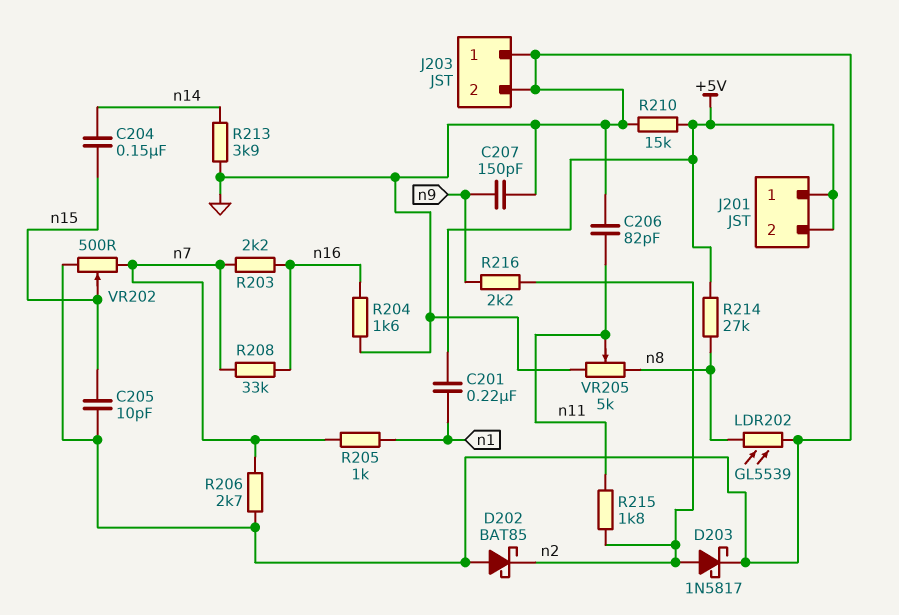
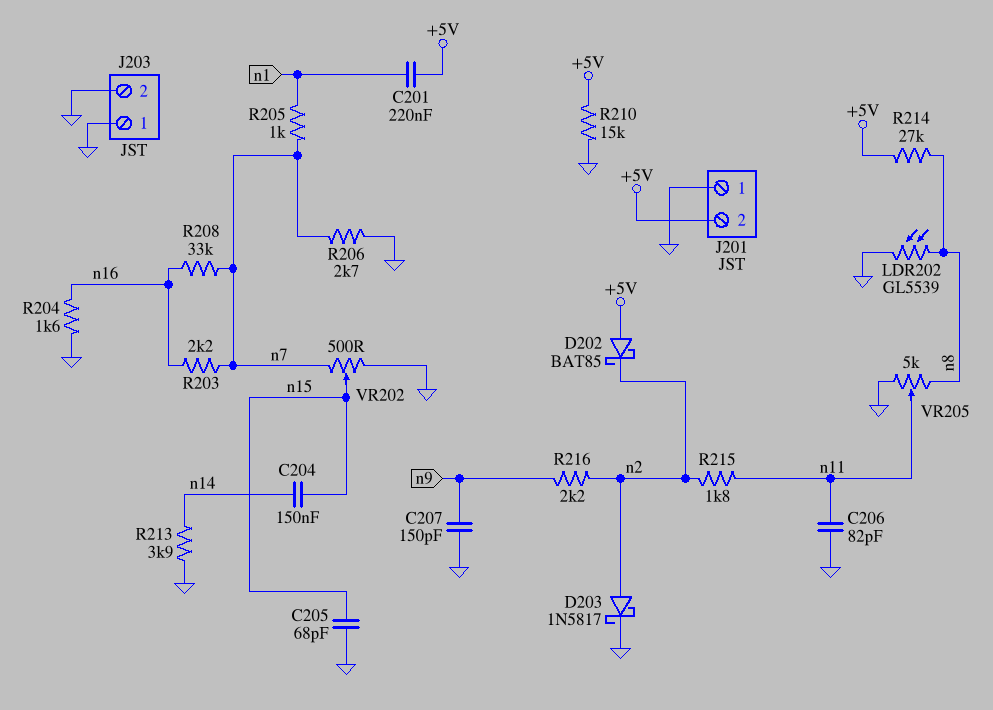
C205: 10pF (GND, n15) -> 68pF (GND, n15)
D202: schottky BAT85 (A GND, K n2) -> schottky BAT85 (A +5V, K n2)
J201 pin 1: +5V -> GND

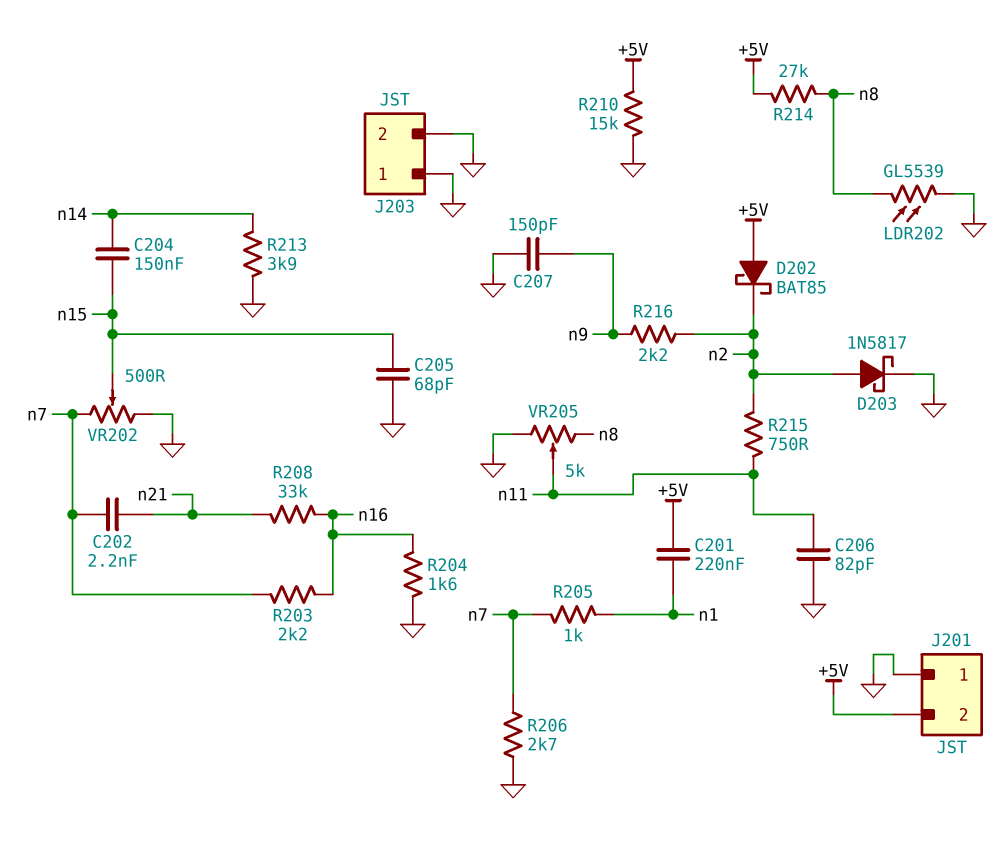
C202: none -> 2.2nF (n7, n21)
R208: 33k (n7, n16) -> 33k (n16, n21)
R215: 1.8k (n2, n11) -> 750 (n2, n11)

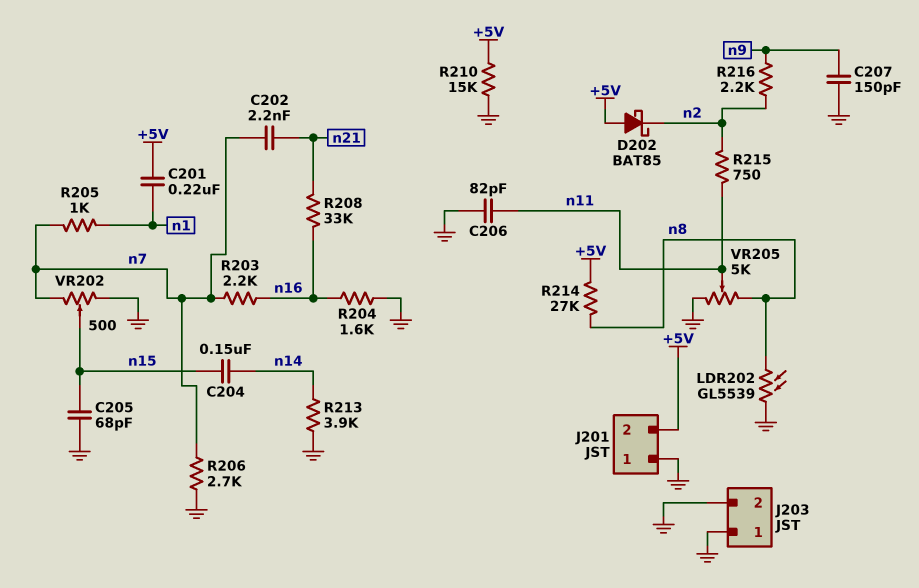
D203: schottky 1N5817 (A n2, K GND) -> none

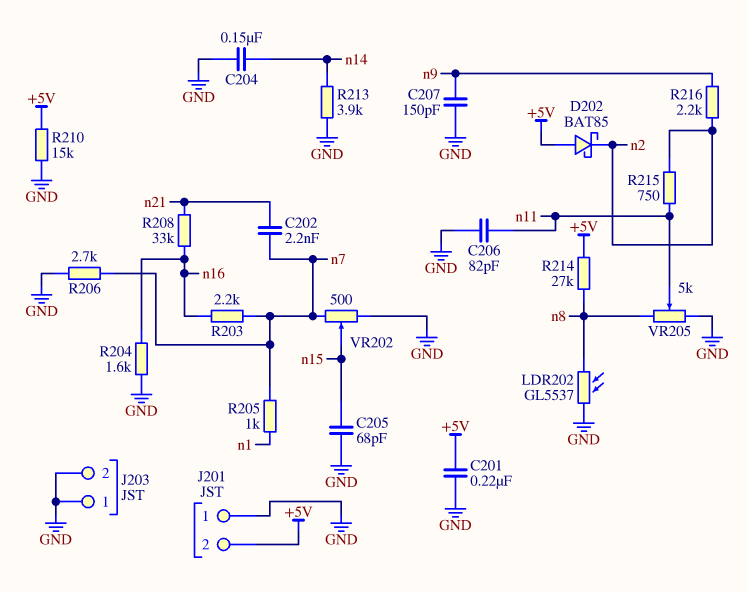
C201: 220nF (+5V, n1) -> 220nF (+5V, GND)
C204: 150nF (n14, n15) -> 150nF (GND, n14)
LDR202: GL5539 (GND, n8) -> GL5537 (GND, n8)

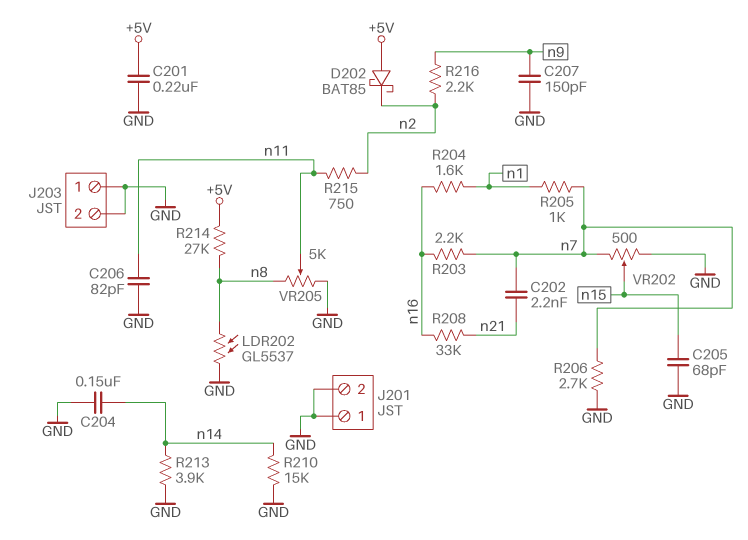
J201 pin 2: +5V -> GND
R204: 1.6k (GND, n16) -> 1.6k (n1, n16)
R210: 15k (+5V, GND) -> 15k (GND, n14)

